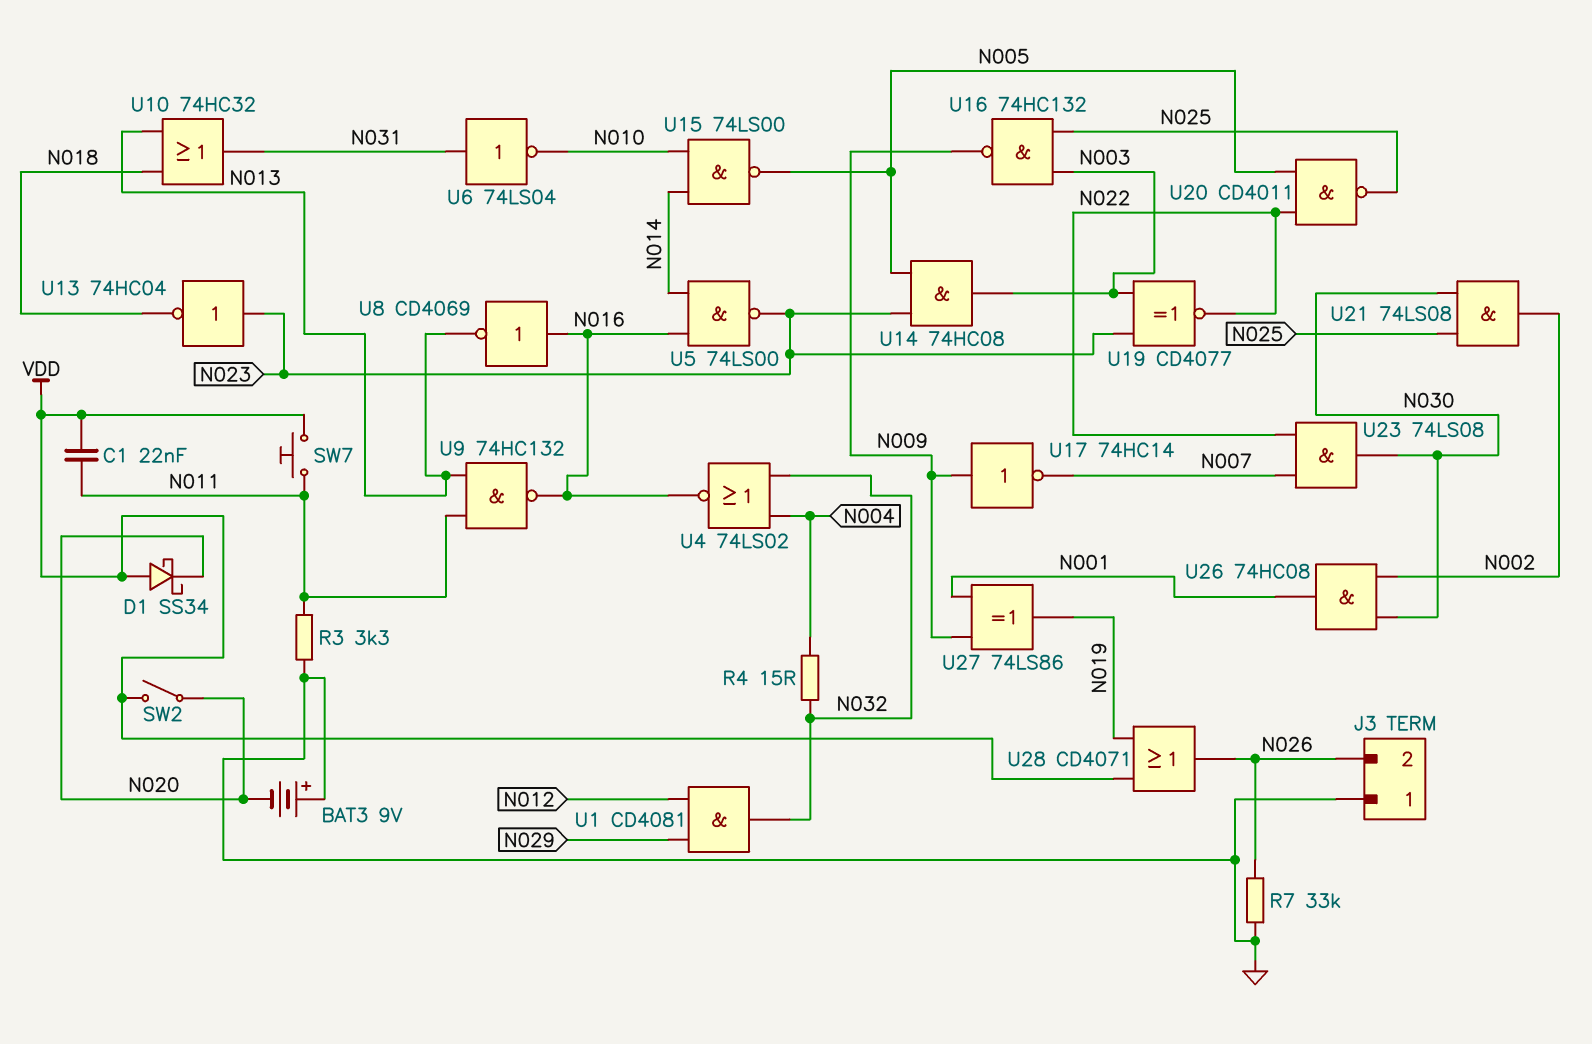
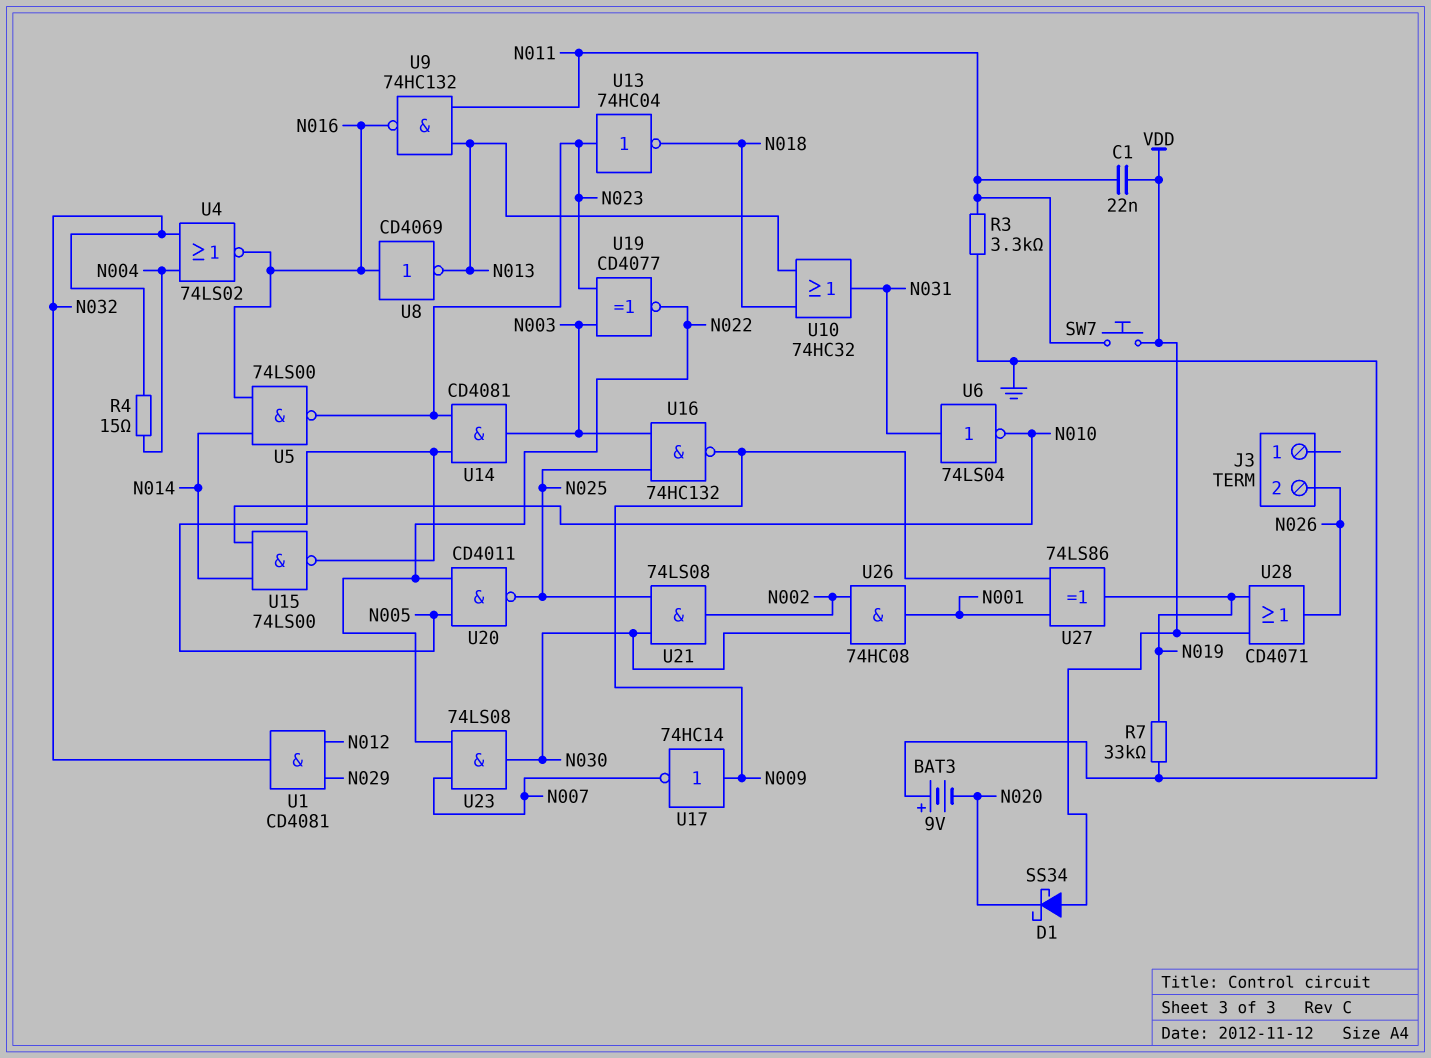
J3 pin 1: GND -> none
R7: 33k (GND, N026) -> 33k (GND, N019)
SW2: switch (N020, VDD) -> none
U14: AND 74HC08 (in N005, in N023, out N003) -> AND CD4081 (in N005, in N023, out N003)

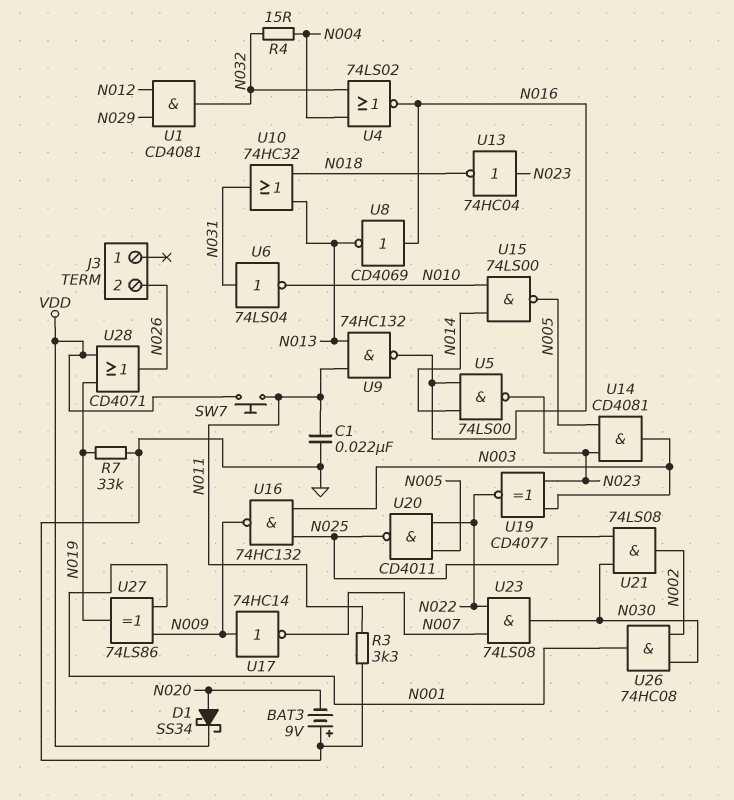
C1: 22nF (N011, VDD) -> 22nF (GND, N011)
D1: schottky SS34 (A VDD, K N020) -> schottky SS34 (A N020, K VDD)

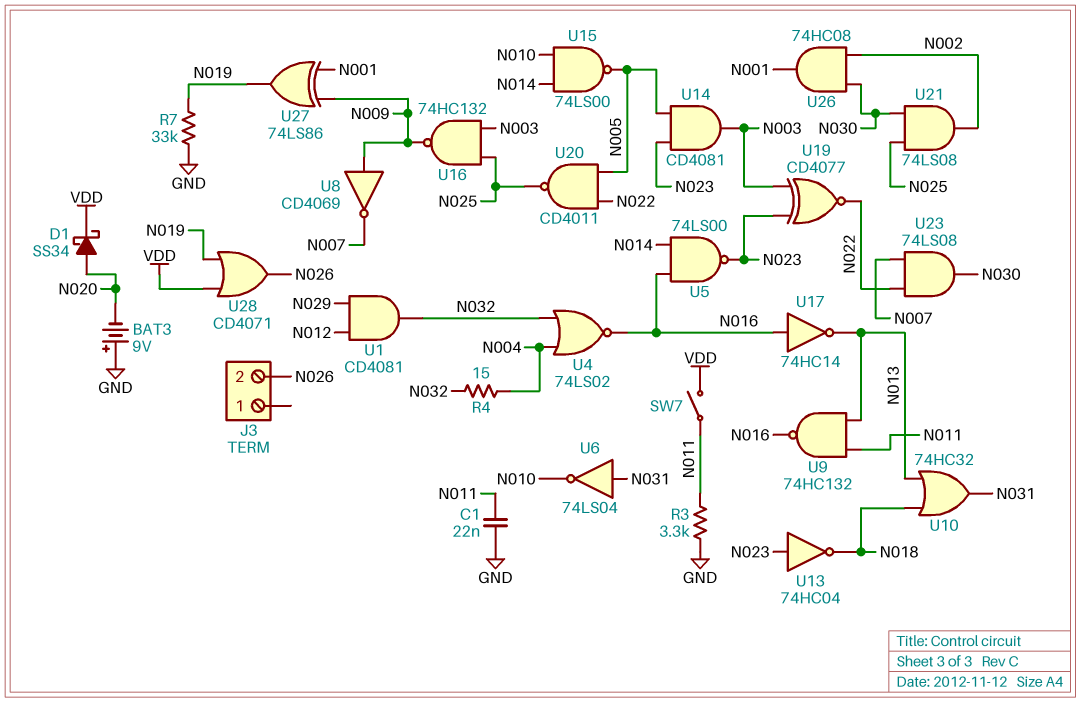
SW7: button (N011, VDD) -> switch (N011, VDD)
U8: NOT CD4069 (in N016, out N013) -> NOT CD4069 (in N009, out N007)
U17: NOT 74HC14 (in N009, out N007) -> NOT 74HC14 (in N016, out N013)

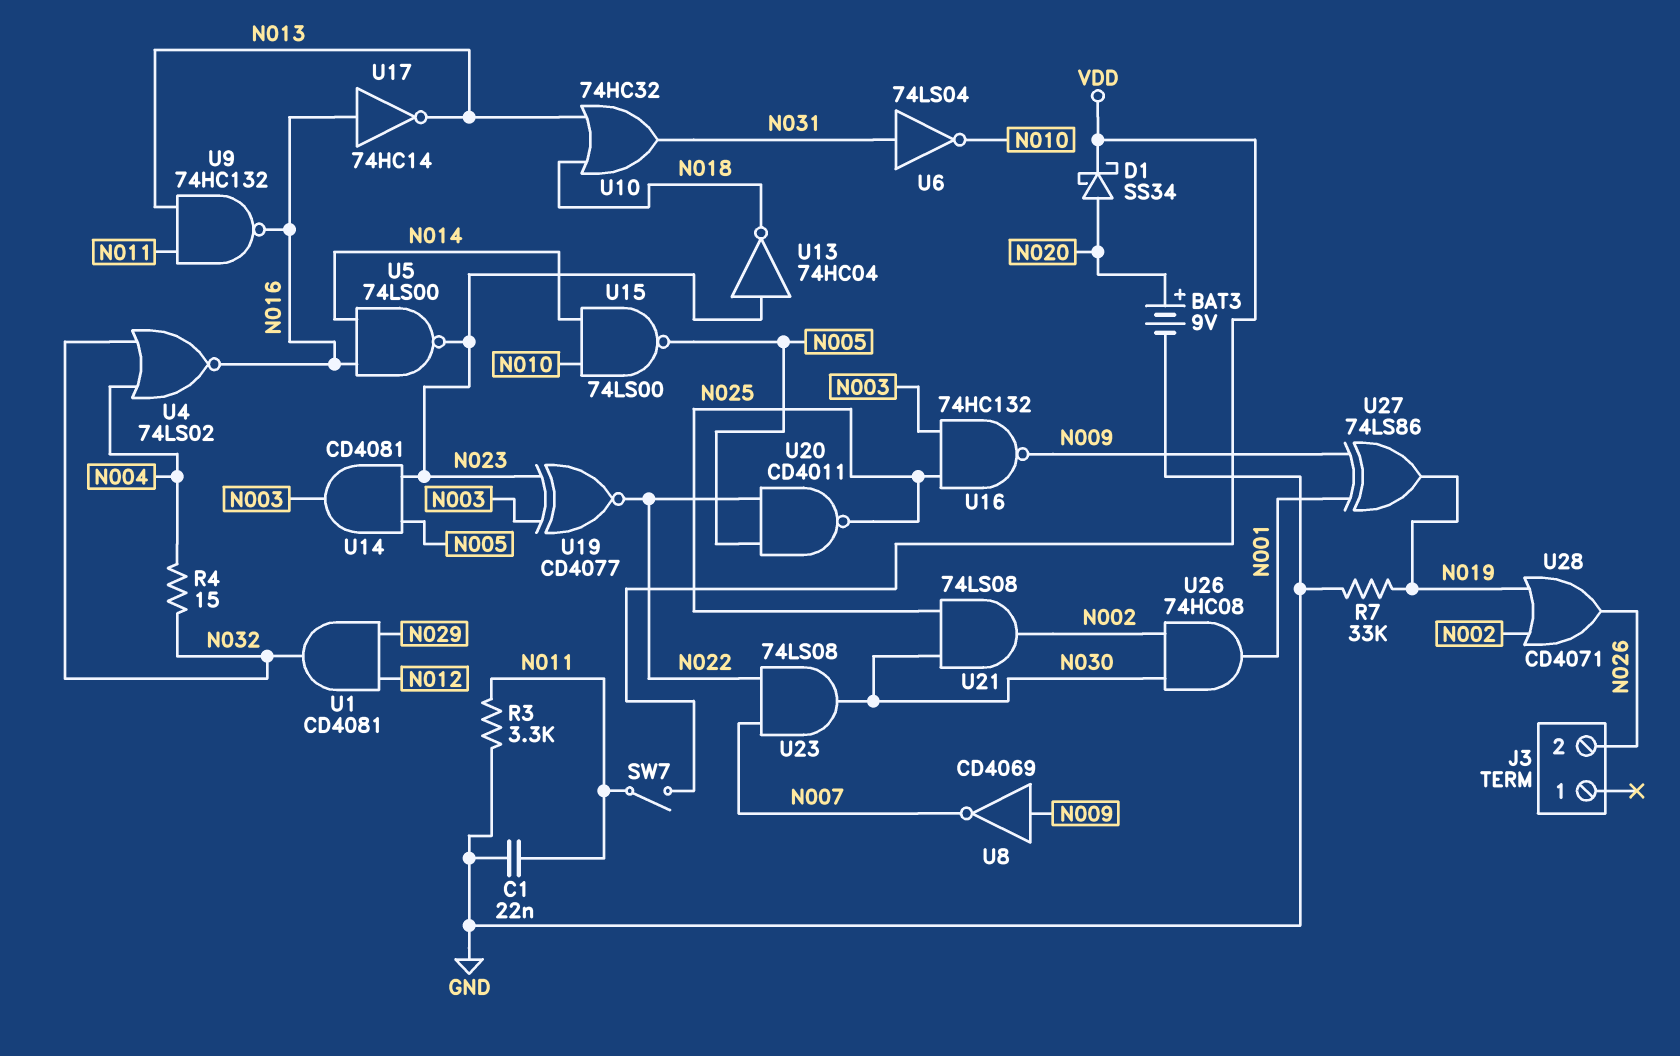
BAT3: 9V (plus GND, minus N020) -> 9V (plus N020, minus GND)
U28: OR CD4071 (in N019, in VDD, out N026) -> OR CD4071 (in N002, in N019, out N026)

